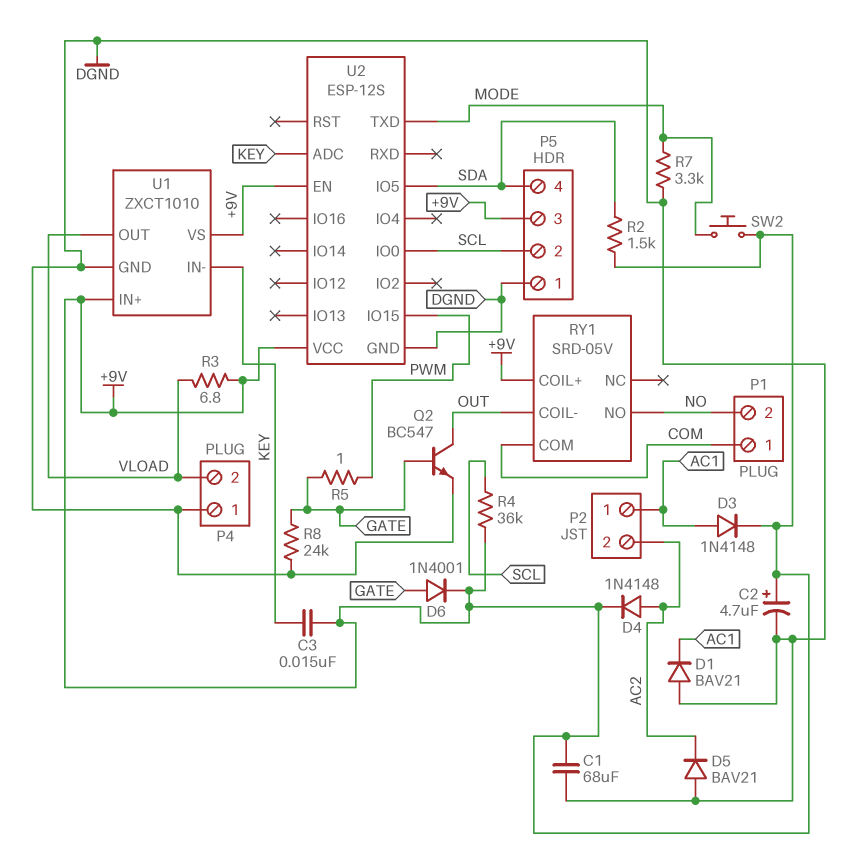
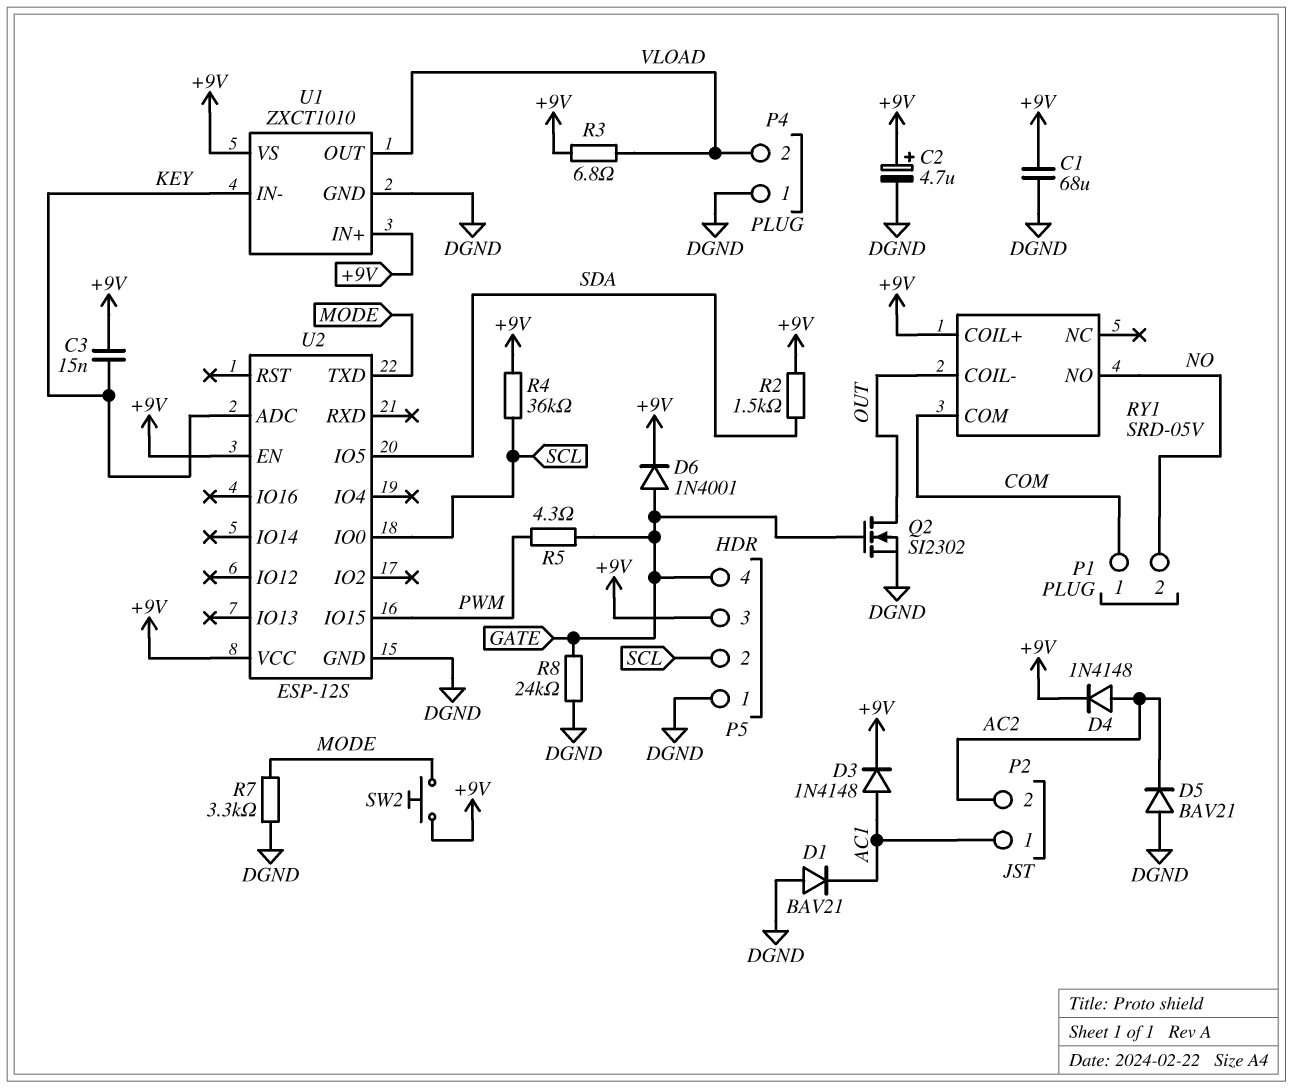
P5 pin 4: SDA -> GATE
Q2: NPN BC547 (B GATE, C OUT, E DGND) -> NMOS SI2302 (G GATE, D OUT, S DGND)
R5: 1 (GATE, PWM) -> 4.3 (GATE, PWM)

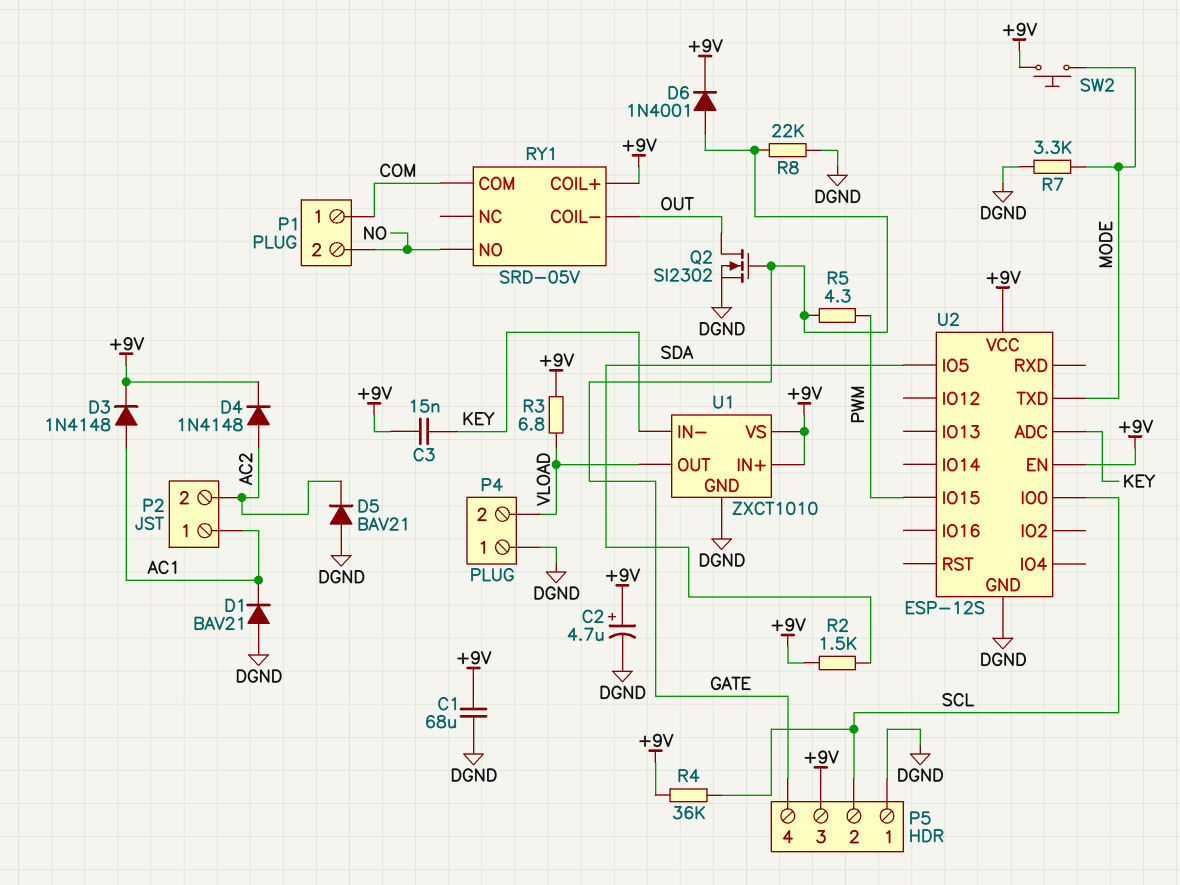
R8: 24k (DGND, GATE) -> 22k (DGND, GATE)

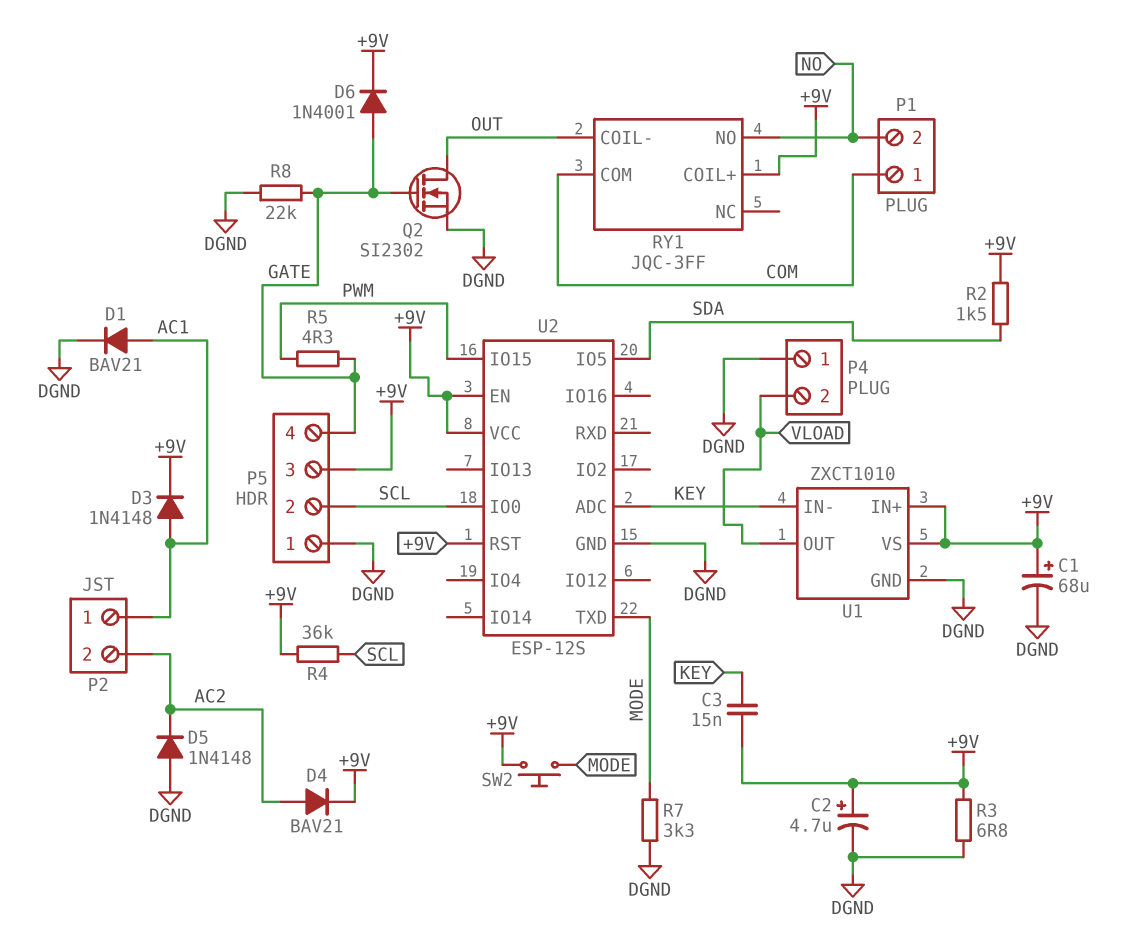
C1: 68uF (+9V, DGND) -> 68uF (plus +9V, minus DGND)
D1: diode BAV21 (A DGND, K AC1) -> diode BAV21 (A AC1, K DGND)
D4: diode 1N4148 (A AC2, K +9V) -> diode BAV21 (A AC2, K +9V)
D5: diode BAV21 (A DGND, K AC2) -> diode 1N4148 (A DGND, K AC2)
R3: 6.8 (+9V, VLOAD) -> 6.8 (+9V, DGND)
RY1: SRD-05V -> JQC-3FF
U2 pin RST: none -> +9V

